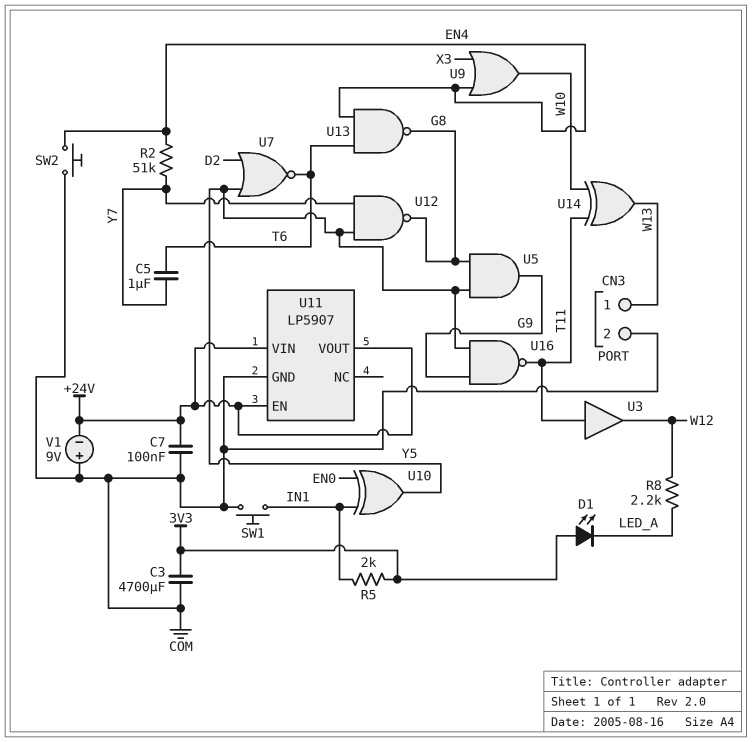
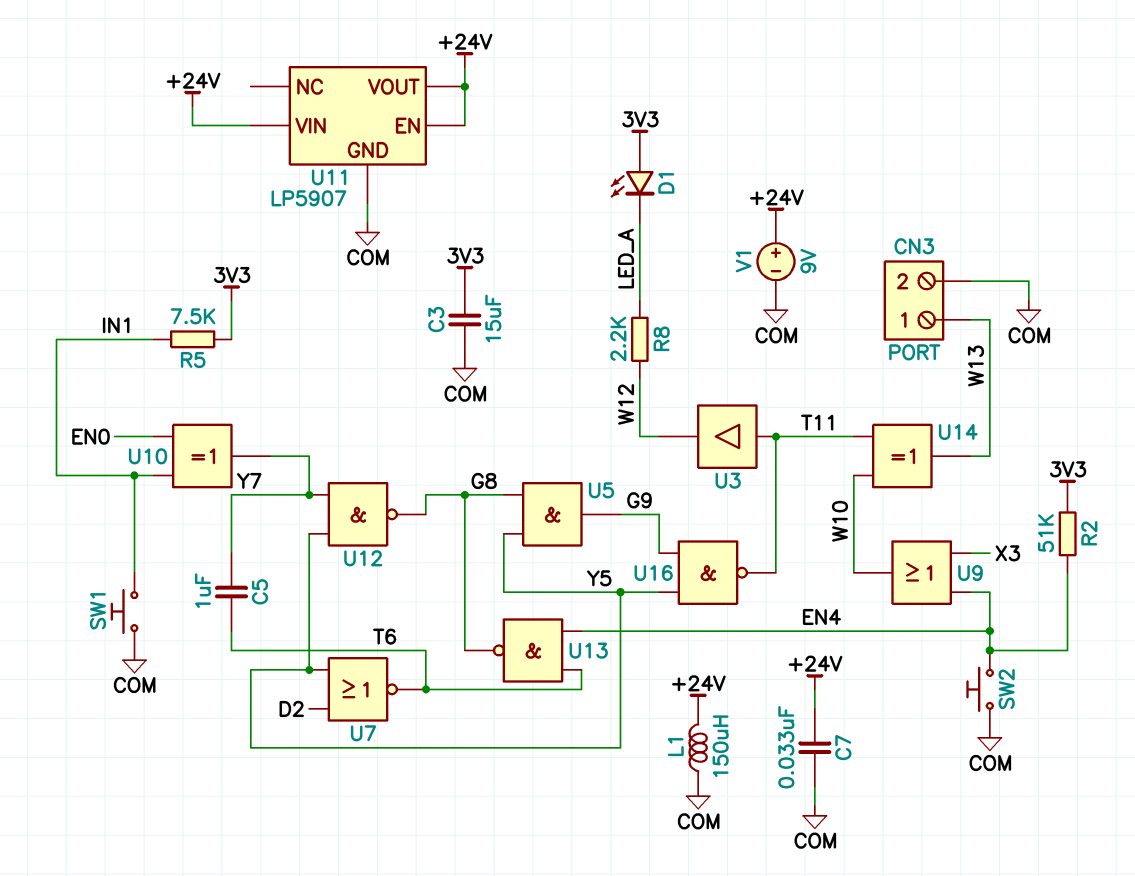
C3: 4700uF (3V3, COM) -> 15uF (3V3, COM)
C7: 100nF (+24V, COM) -> 33nF (+24V, COM)
L1: none -> 150uH (+24V, COM)
R2: 51k (EN4, Y7) -> 51k (3V3, EN4)
R5: 2k (3V3, IN1) -> 7.5k (3V3, IN1)
U10: XOR (in EN0, in IN1, out Y5) -> XOR (in EN0, in IN1, out Y7)
V1: 9V (plus COM, minus +24V) -> 9V (plus +24V, minus COM)

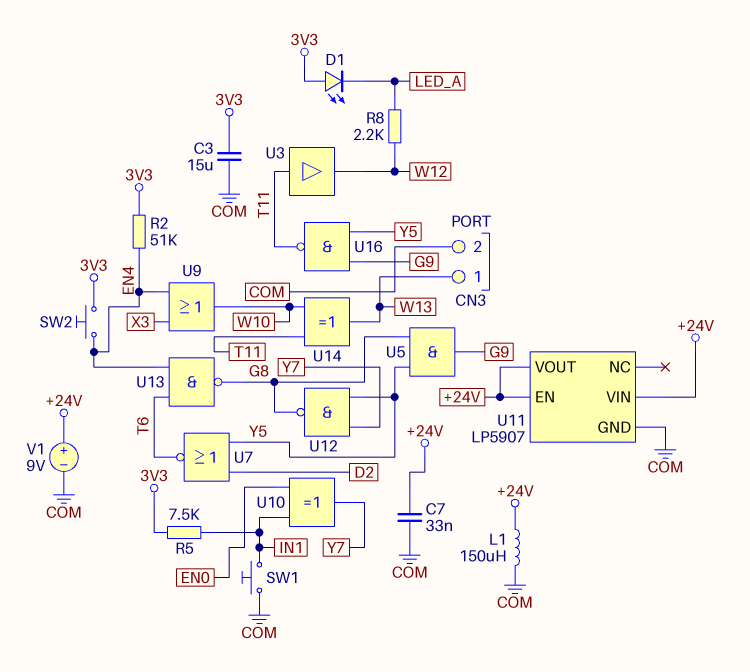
C5: 1uF (T6, Y7) -> none
SW2: button (COM, EN4) -> button (3V3, EN4)

